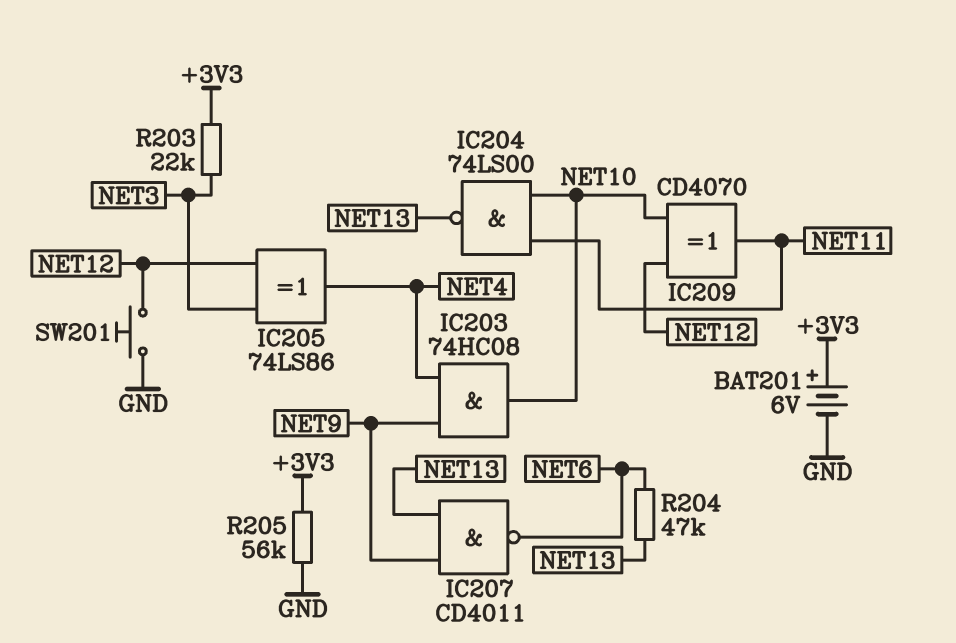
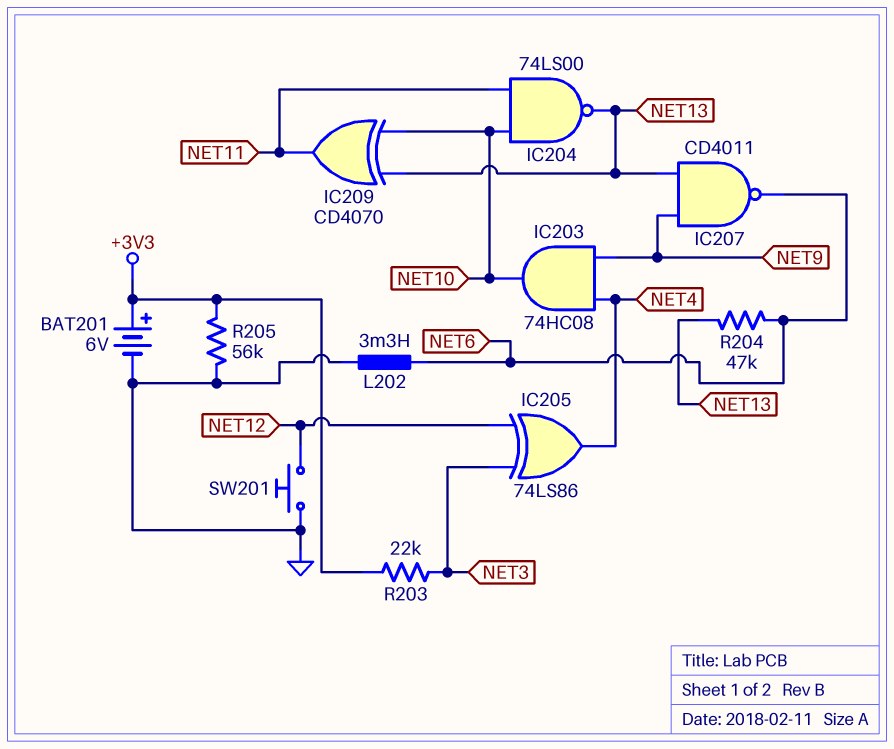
IC209: XOR CD4070 (in NET10, in NET12, out NET11) -> XOR CD4070 (in NET10, in NET13, out NET11)
L202: none -> 3.3mH (GND, NET6)

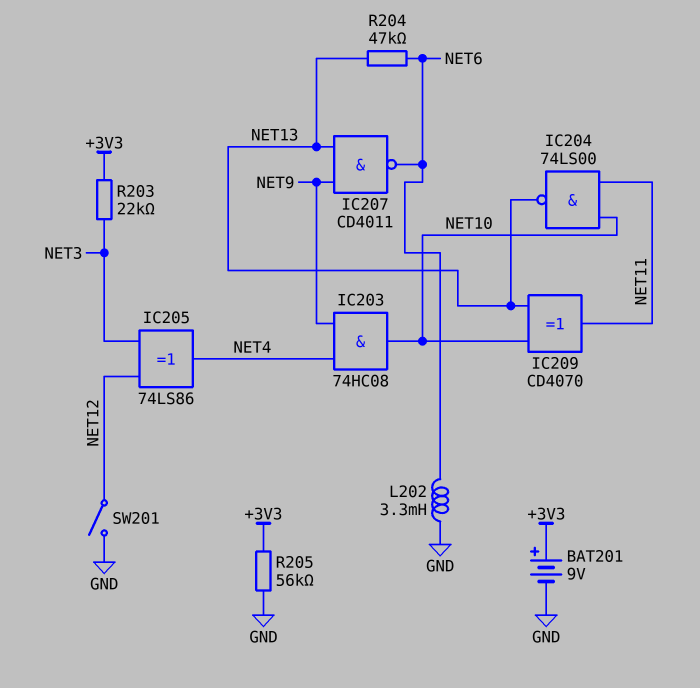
BAT201: 6V (plus +3V3, minus GND) -> 9V (plus +3V3, minus GND)
SW201: button (GND, NET12) -> switch (GND, NET12)

